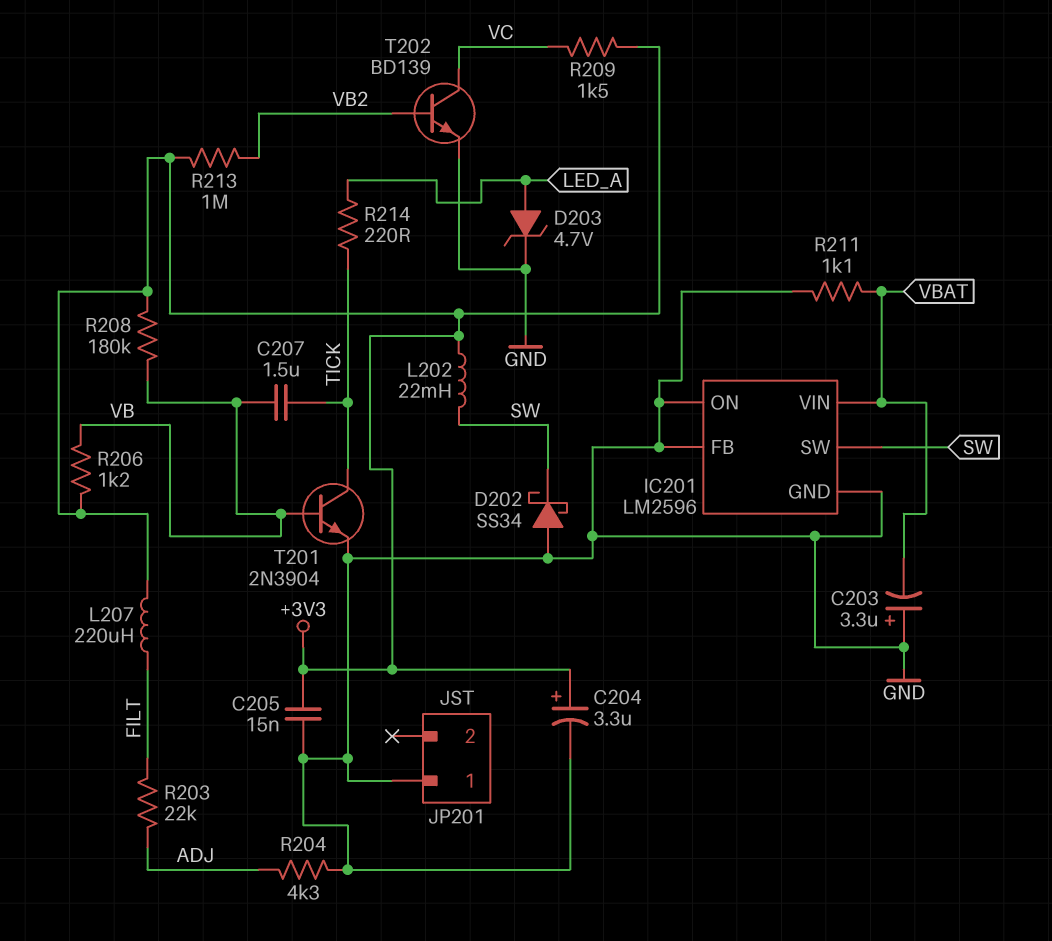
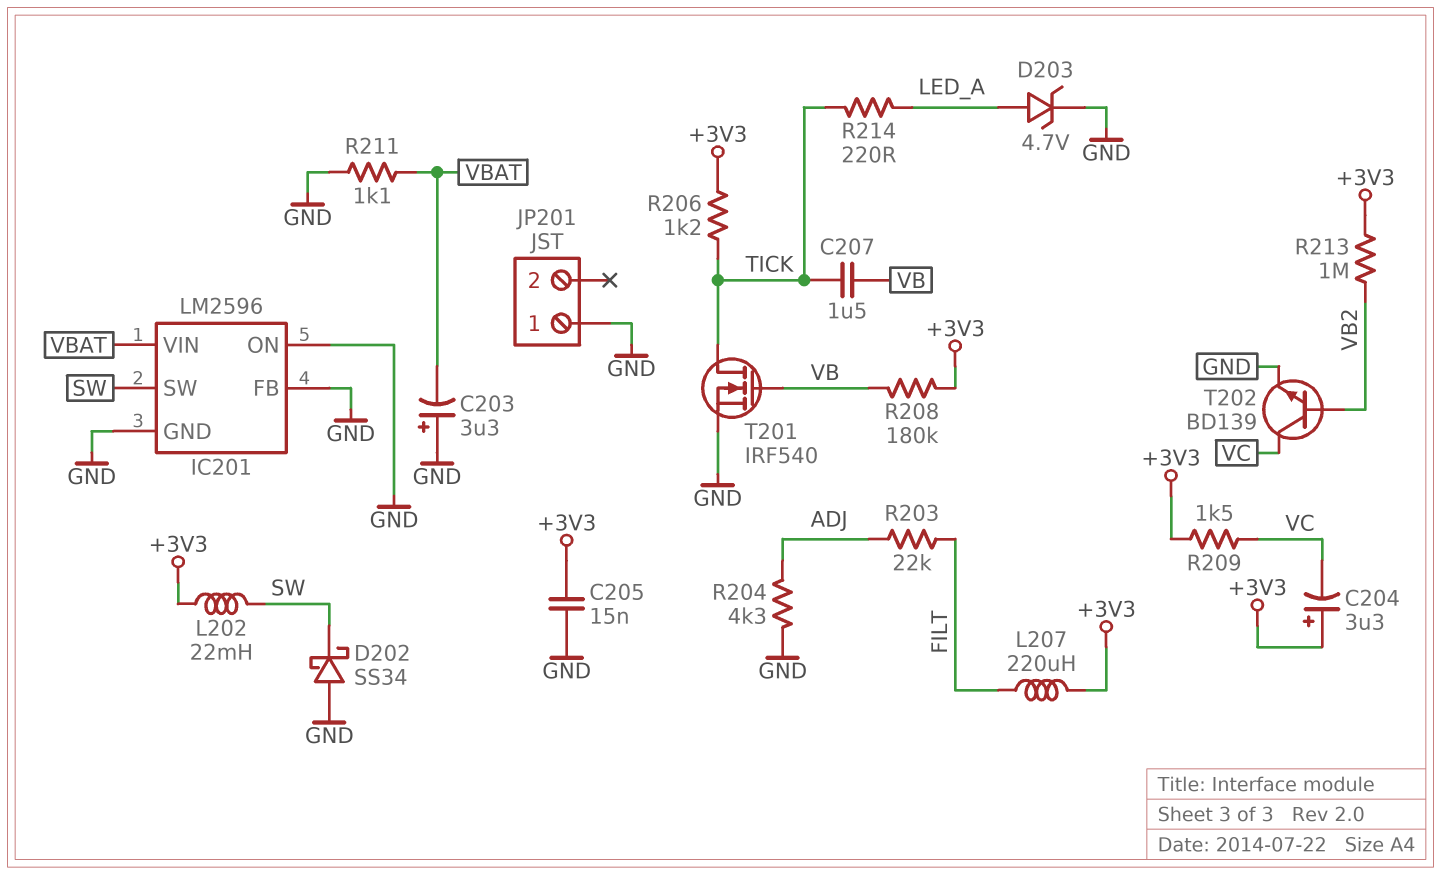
C204: 3.3uF (plus +3V3, minus GND) -> 3.3uF (plus +3V3, minus VC)
R206: 1.2k (+3V3, VB) -> 1.2k (+3V3, TICK)
T201: NPN 2N3904 (B VB, C TICK, E GND) -> NMOS IRF540 (G VB, D TICK, S GND)

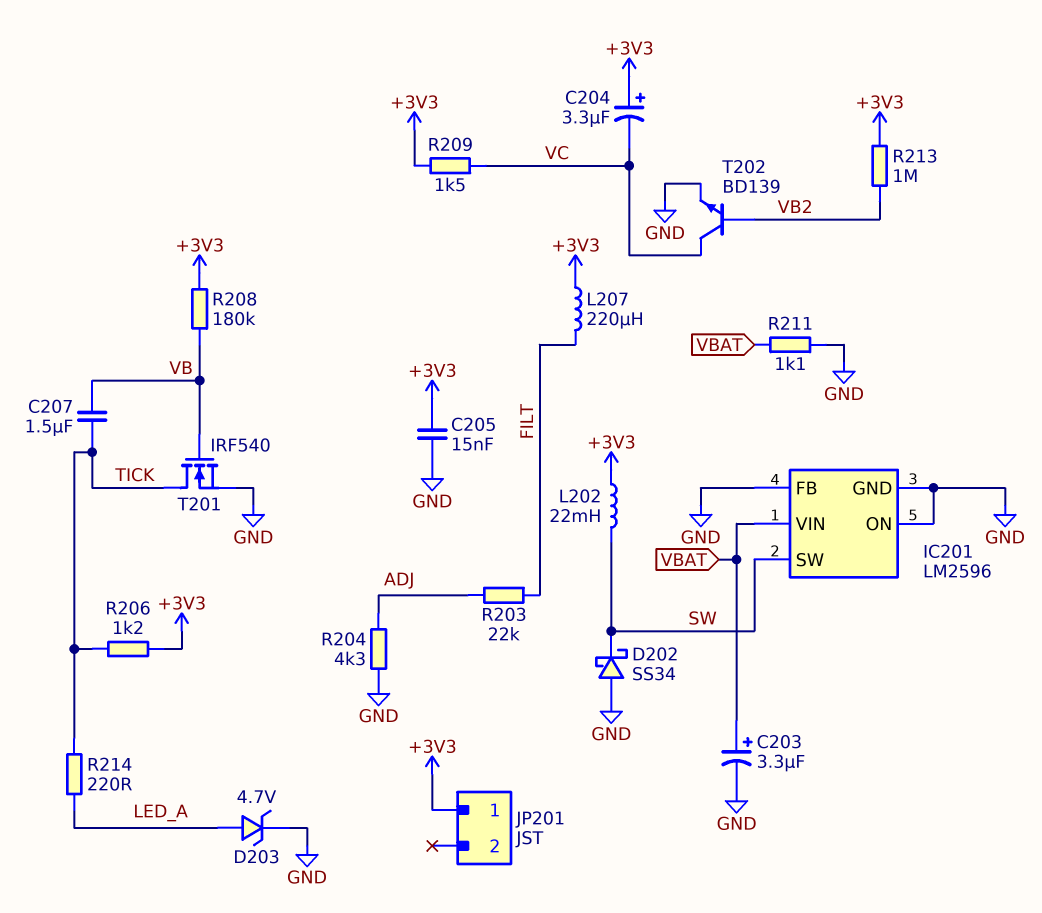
C203: 3.3uF (plus GND, minus VBAT) -> 3.3uF (plus VBAT, minus GND)
JP201 pin 1: GND -> +3V3

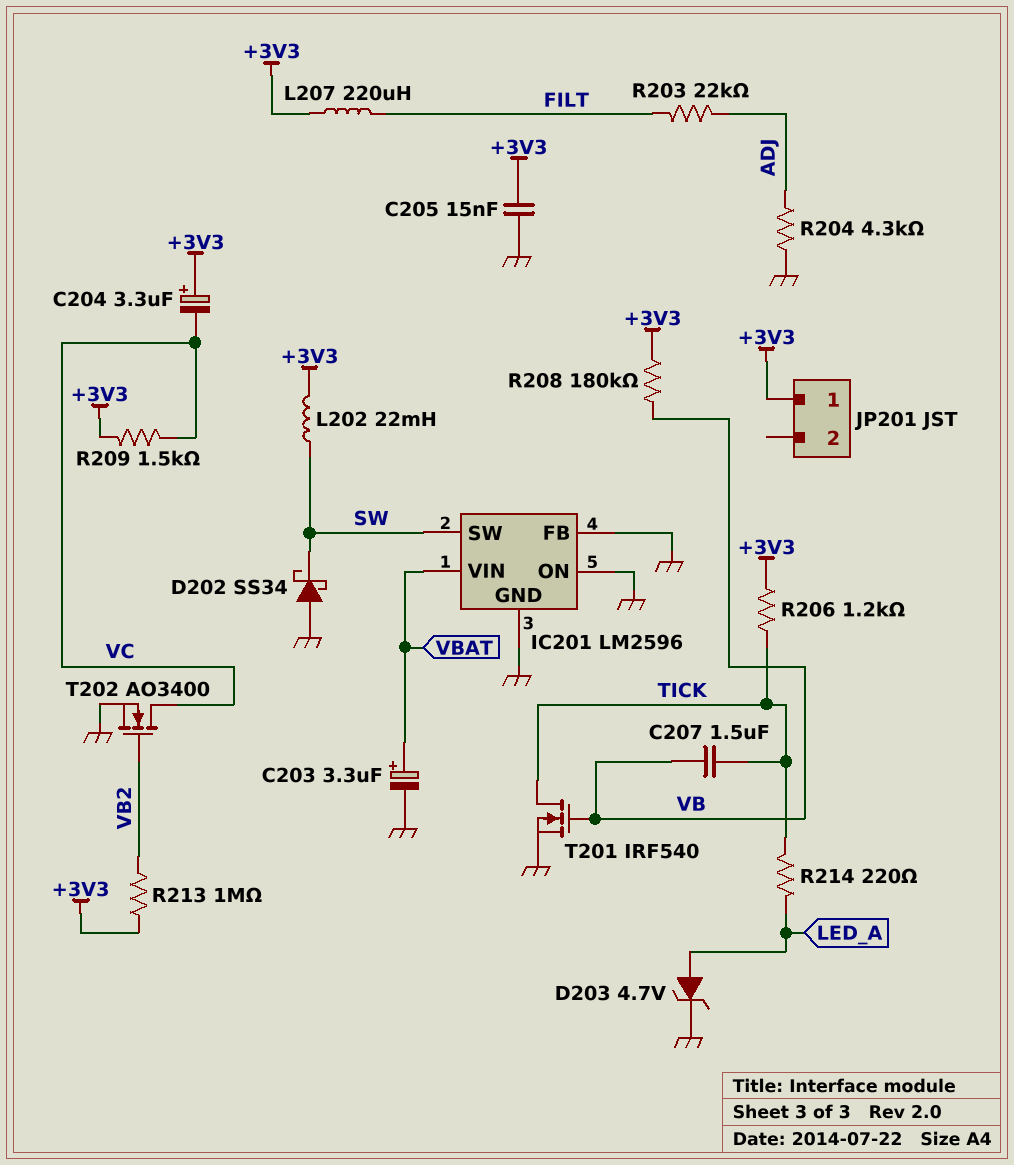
R211: 1.1k (GND, VBAT) -> none
T202: NPN BD139 (B VB2, C VC, E GND) -> NMOS AO3400 (G VB2, D VC, S GND)

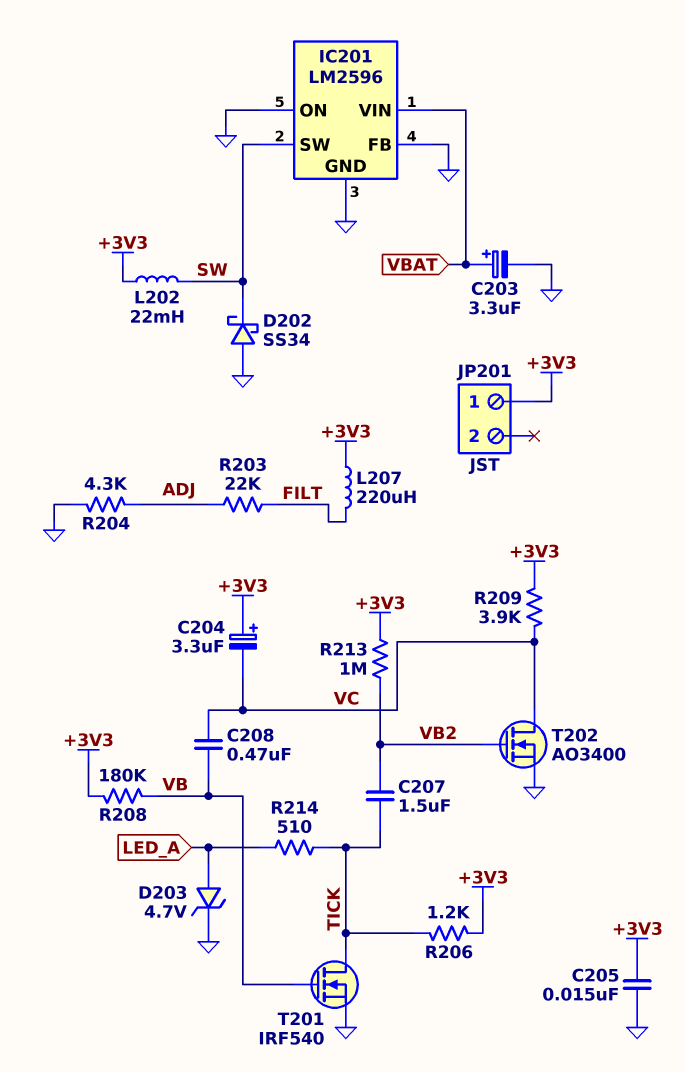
C207: 1.5uF (TICK, VB) -> 1.5uF (TICK, VB2)
C208: none -> 470nF (VB, VC)
R209: 1.5k (+3V3, VC) -> 3.9k (+3V3, VC)
R214: 220 (LED_A, TICK) -> 510 (LED_A, TICK)

